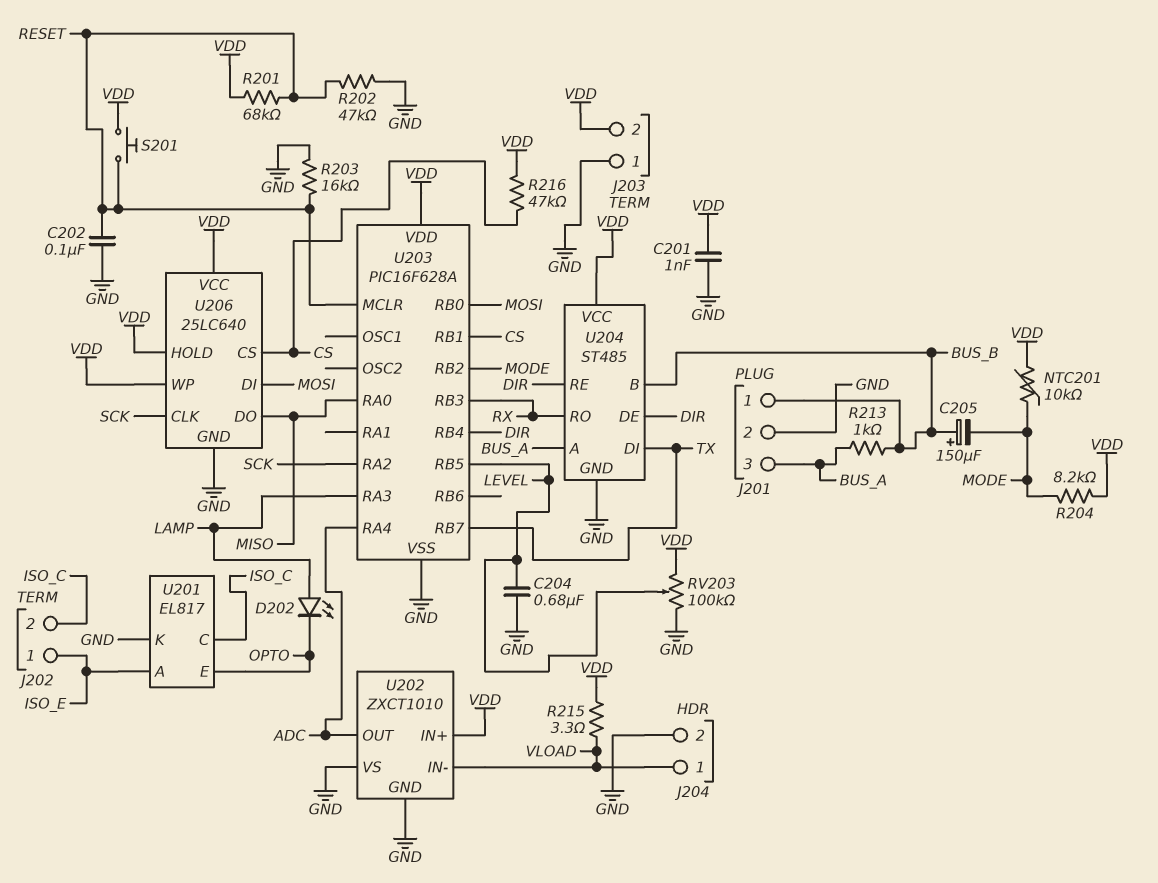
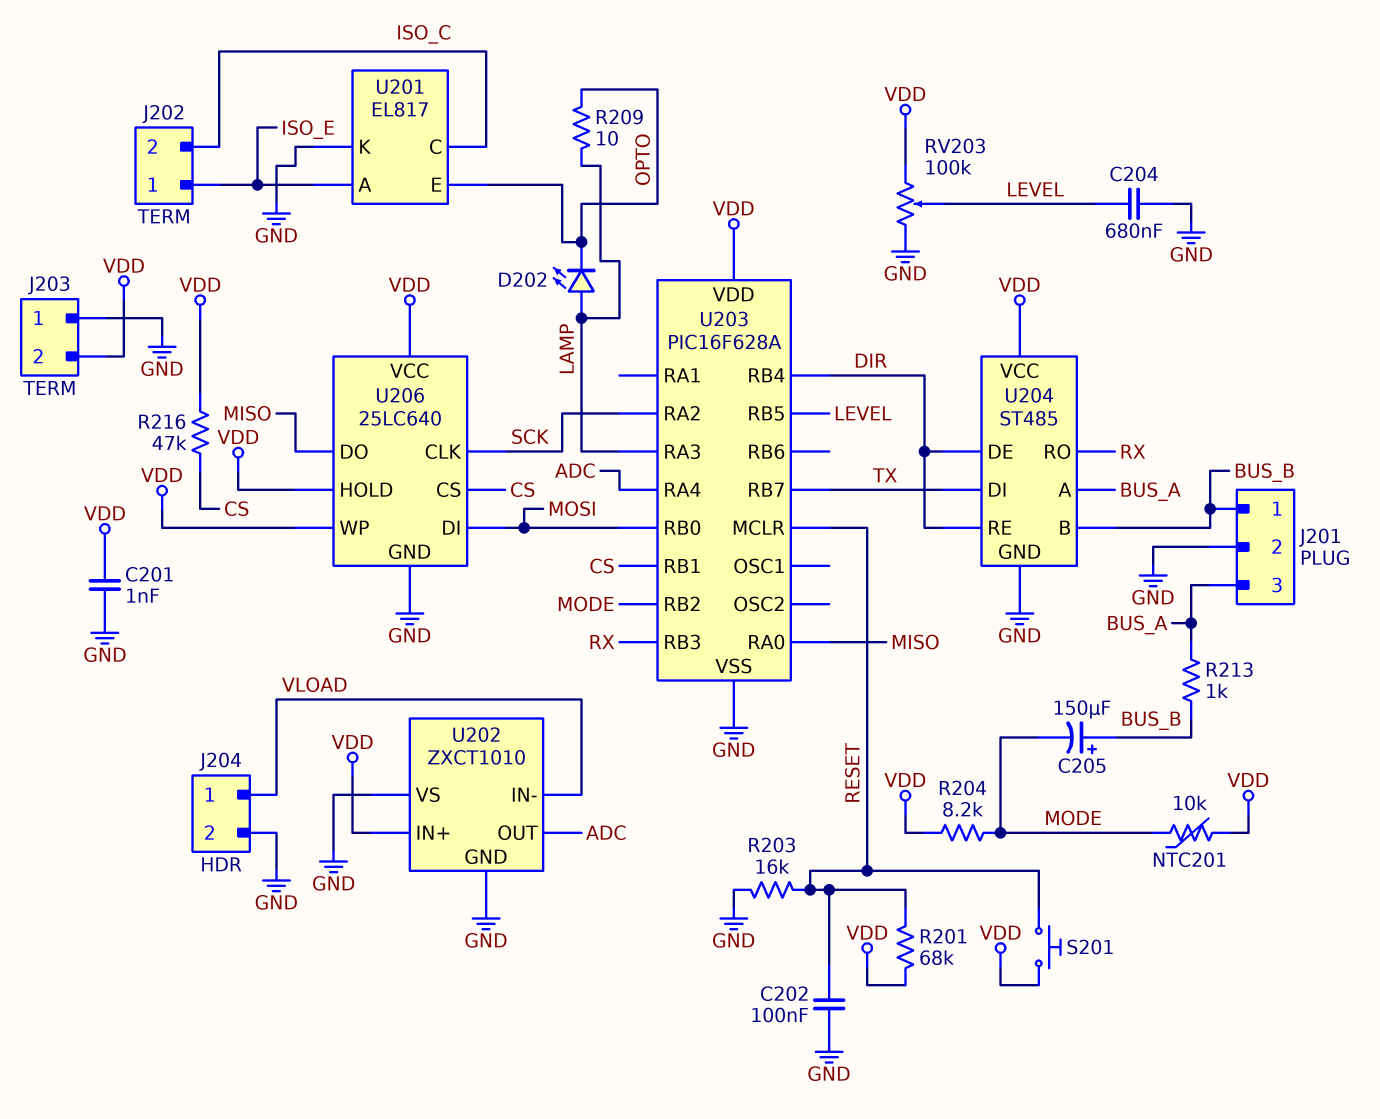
R202: 47k (GND, RESET) -> none
R209: none -> 10 (LAMP, OPTO)
R215: 3.3 (VDD, VLOAD) -> none

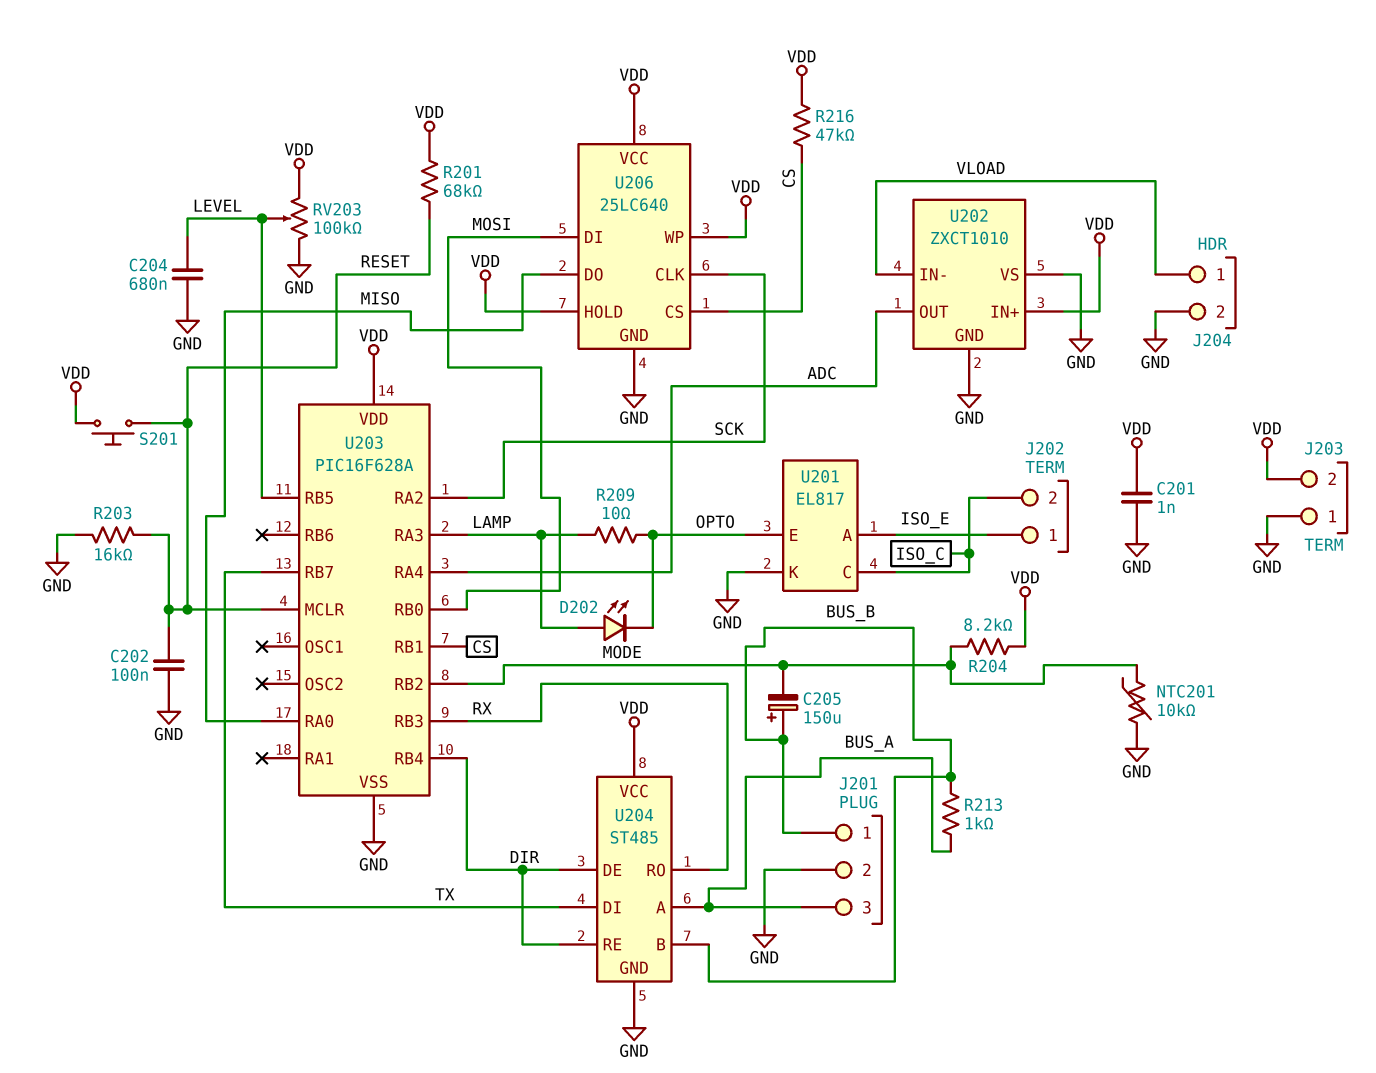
NTC201: 10k (MODE, VDD) -> 10k (GND, MODE)

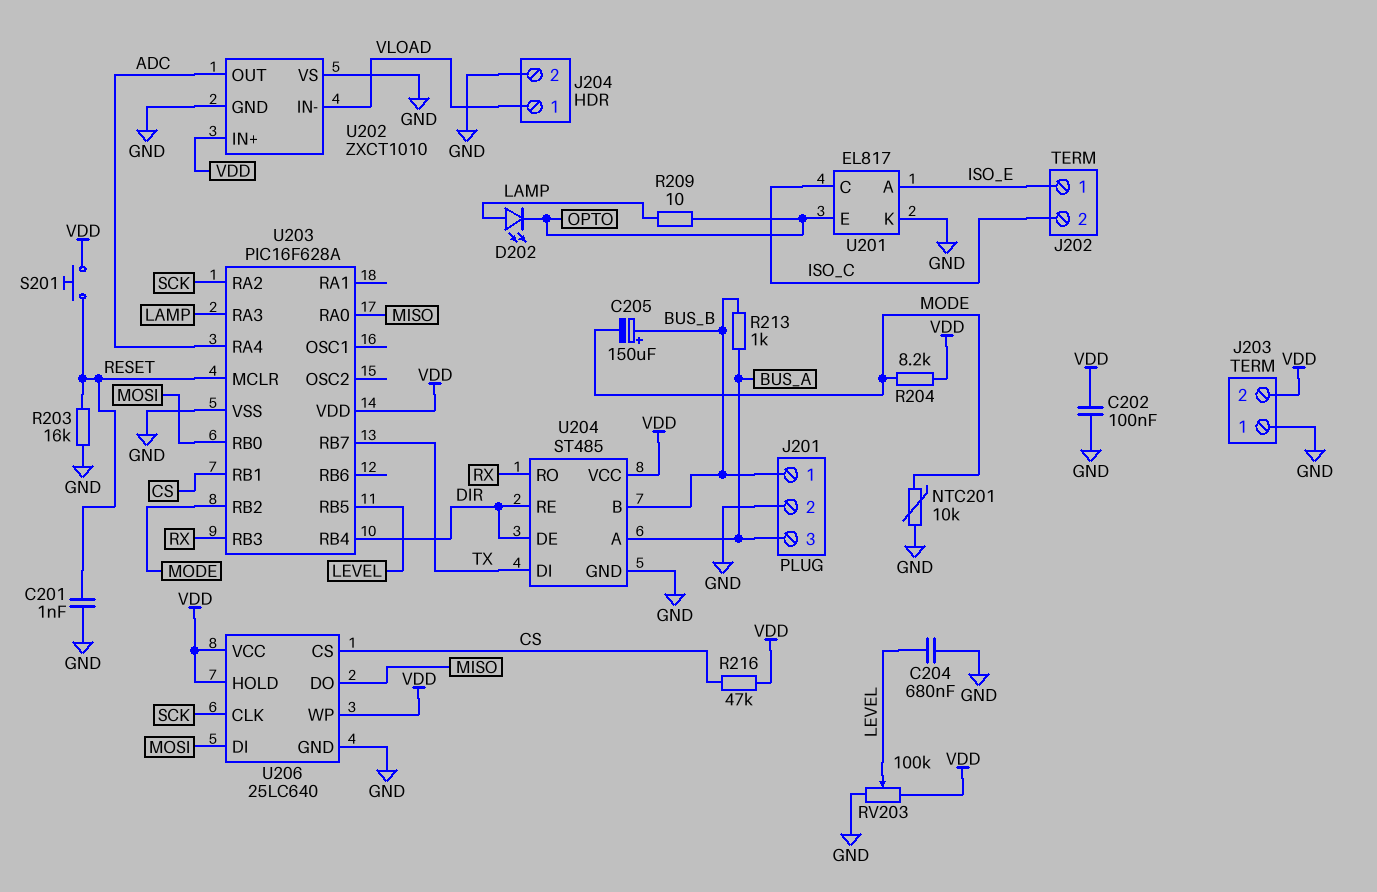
C201: 1nF (GND, VDD) -> 1nF (GND, RESET)
C202: 100nF (GND, RESET) -> 100nF (GND, VDD)
R201: 68k (RESET, VDD) -> none

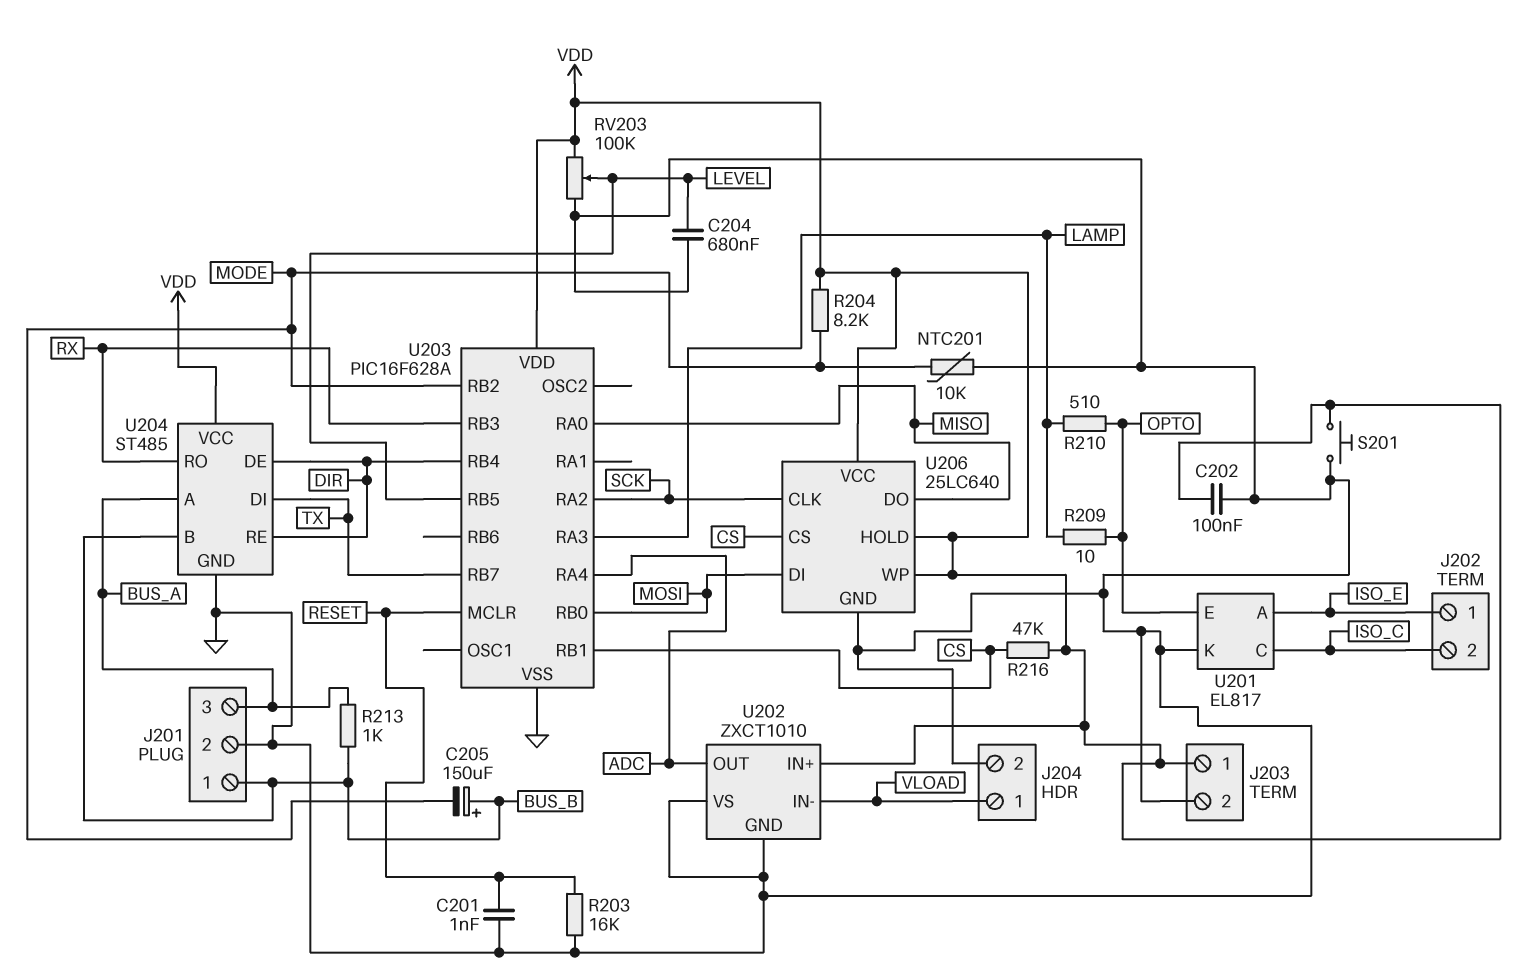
D202: LED (A LAMP, K OPTO) -> none
J203 pin 1: GND -> VDD
J203 pin 2: VDD -> GND
R210: none -> 510 (LAMP, OPTO)
S201: button (RESET, VDD) -> button (GND, VDD)

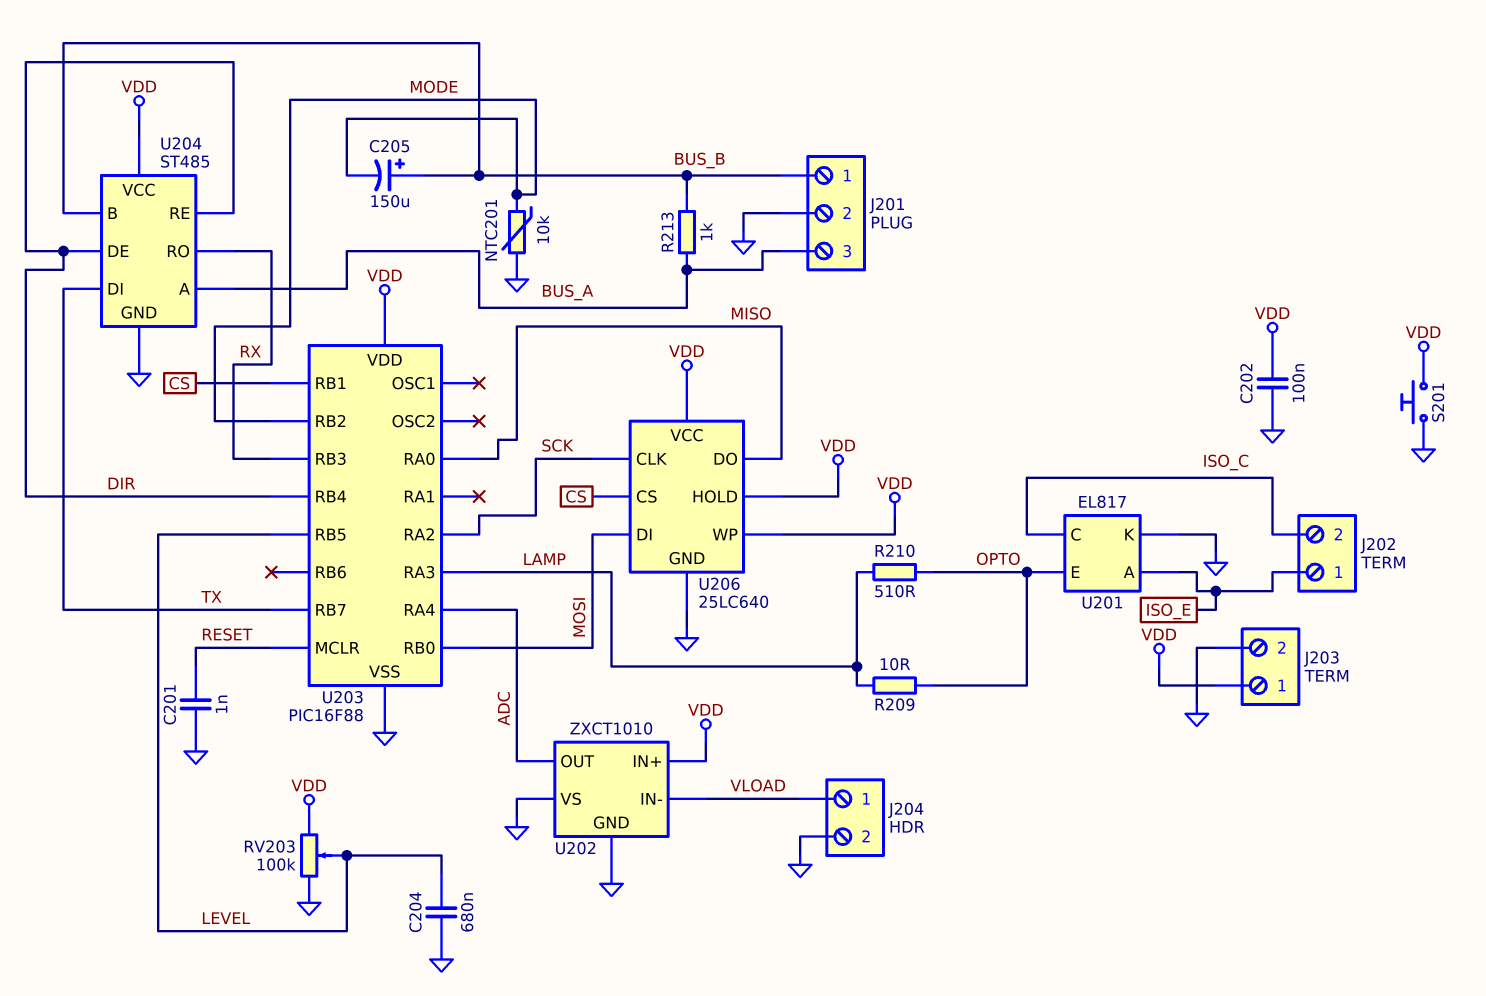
R203: 16k (GND, RESET) -> none
R204: 8.2k (MODE, VDD) -> none
R216: 47k (CS, VDD) -> none
U203: PIC16F628A -> PIC16F88

